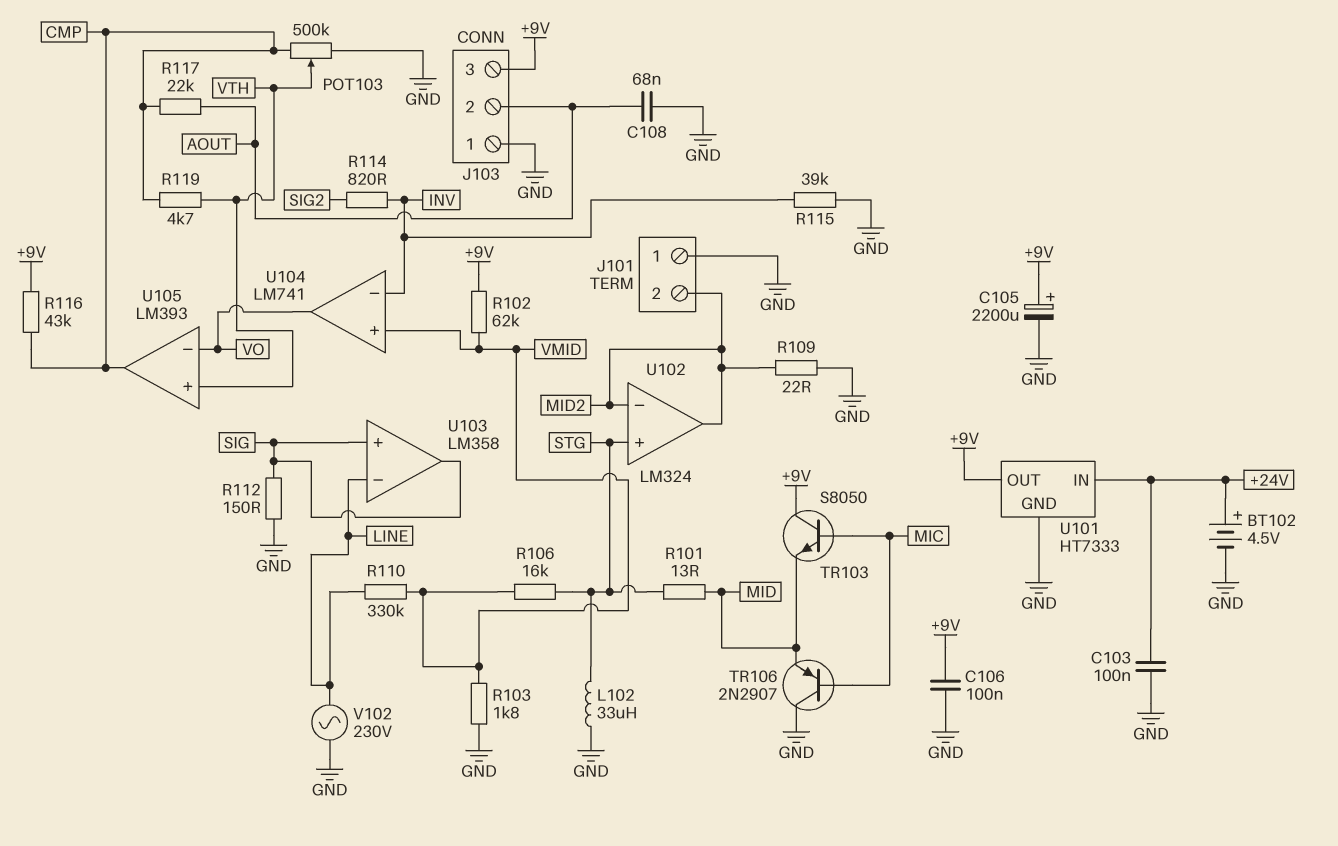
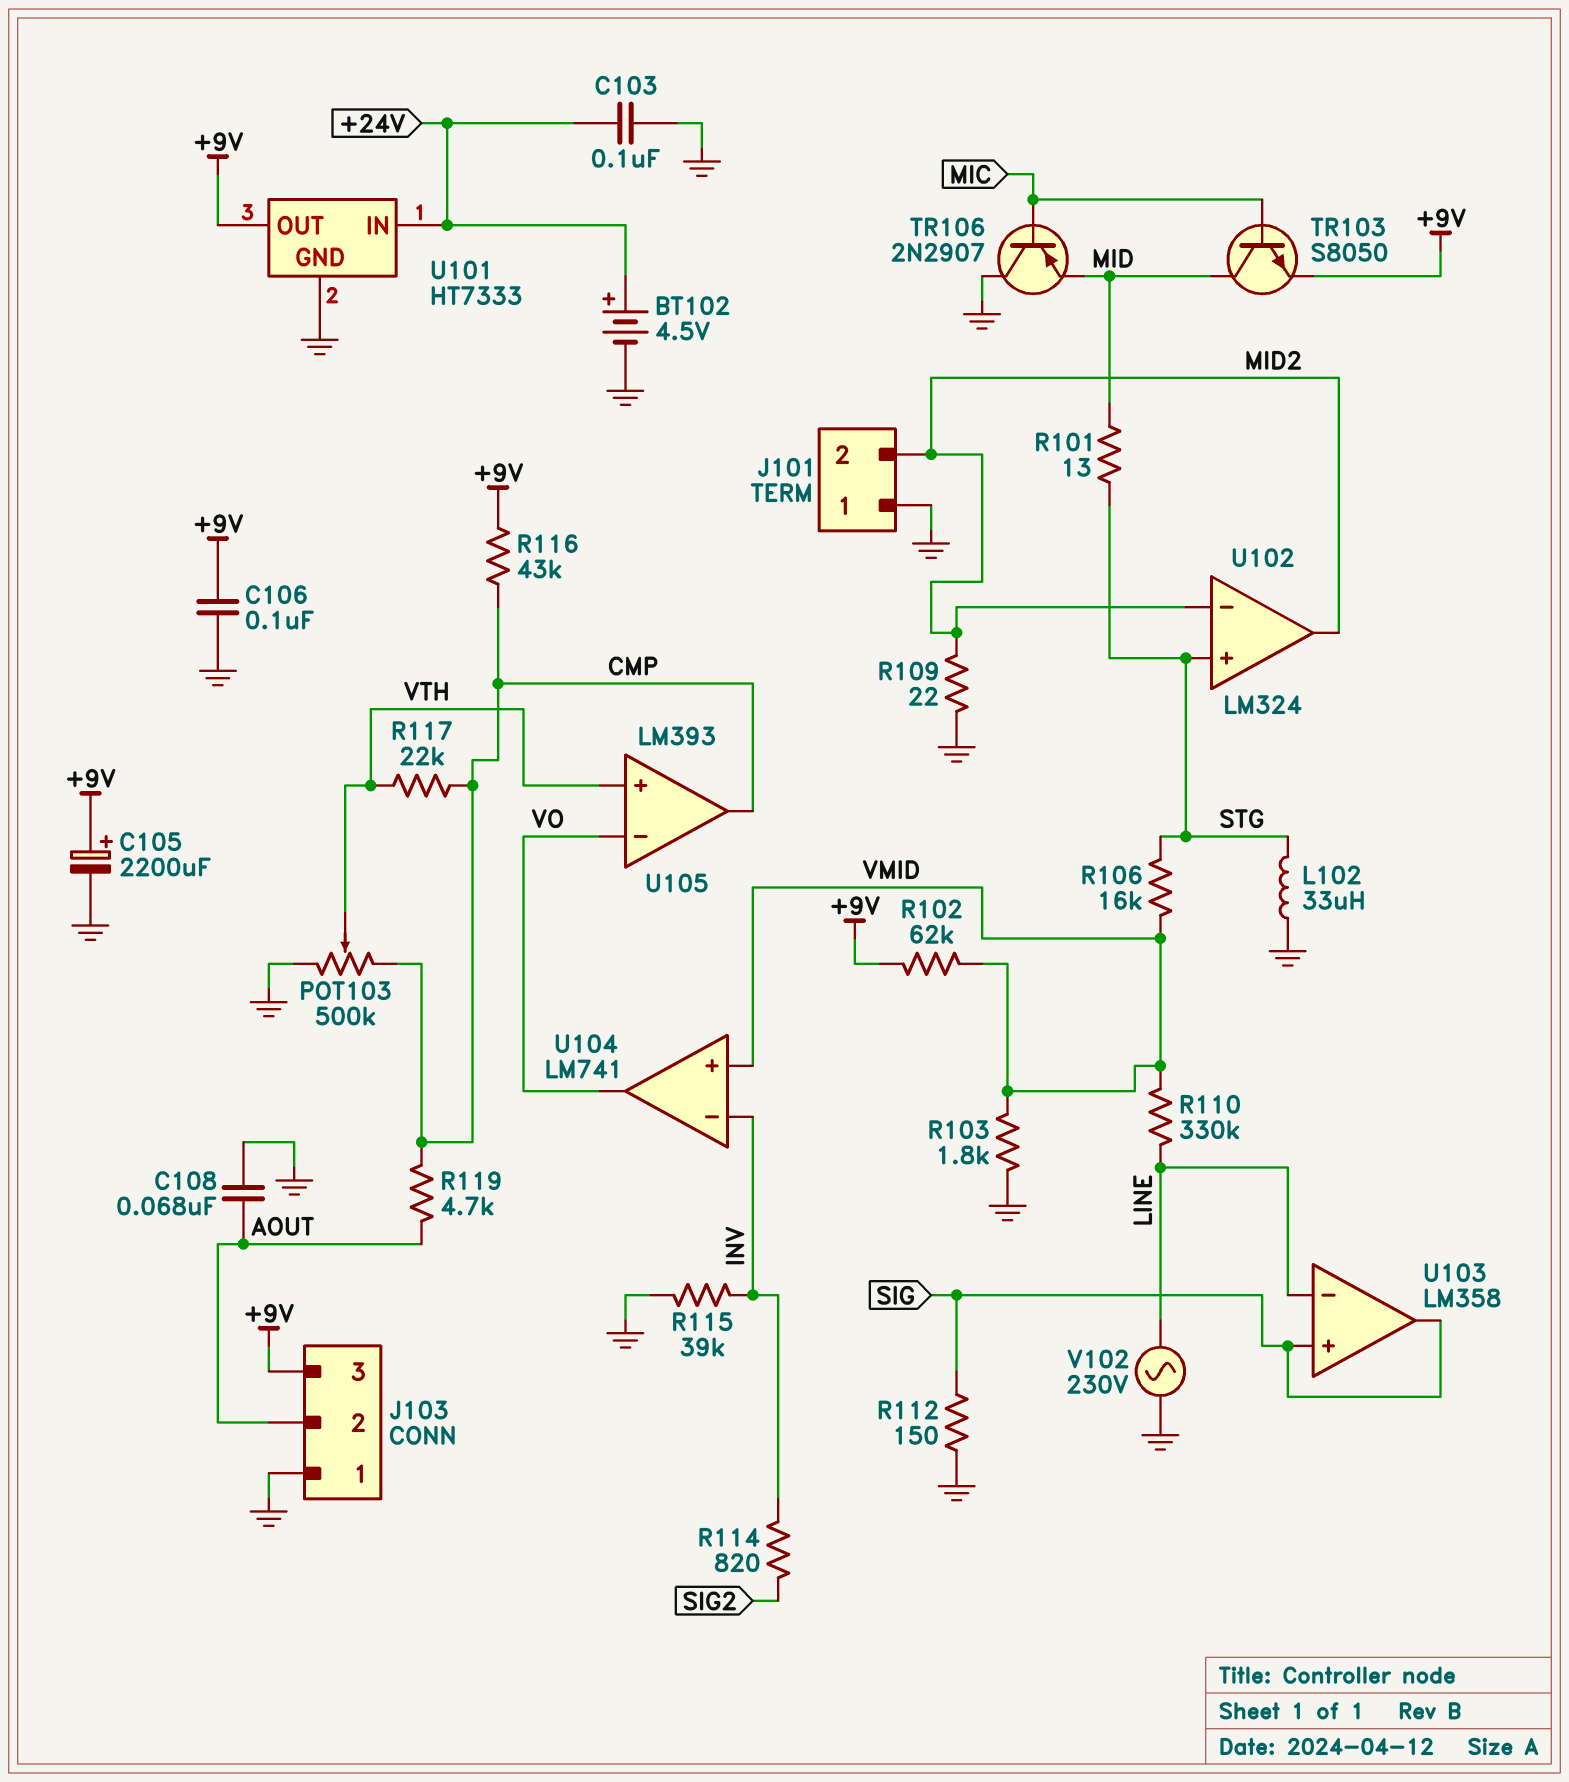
R117: 22k (AOUT, CMP) -> 22k (CMP, VTH)
R119: 4.7k (CMP, VTH) -> 4.7k (AOUT, CMP)
TR103: NPN S8050 (B MIC, C +9V, E MID) -> NPN S8050 (B MIC, C MID, E +9V)

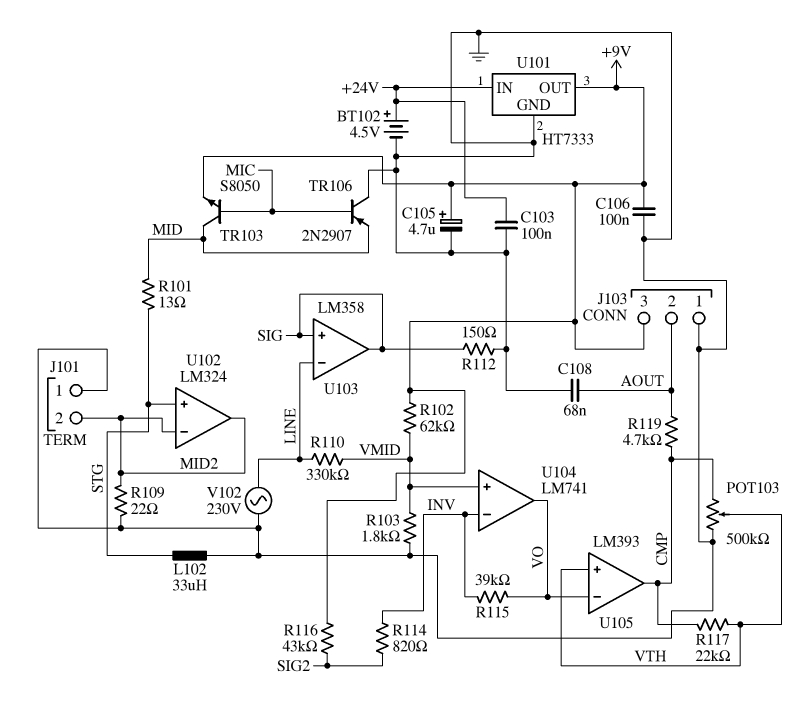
C105: 2200uF (plus +9V, minus GND) -> 4.7uF (plus +9V, minus GND)
R106: 16k (STG, VMID) -> none
R115: 39k (GND, INV) -> 39k (INV, VO)
R116: 43k (+9V, CMP) -> 43k (+9V, SIG2)

